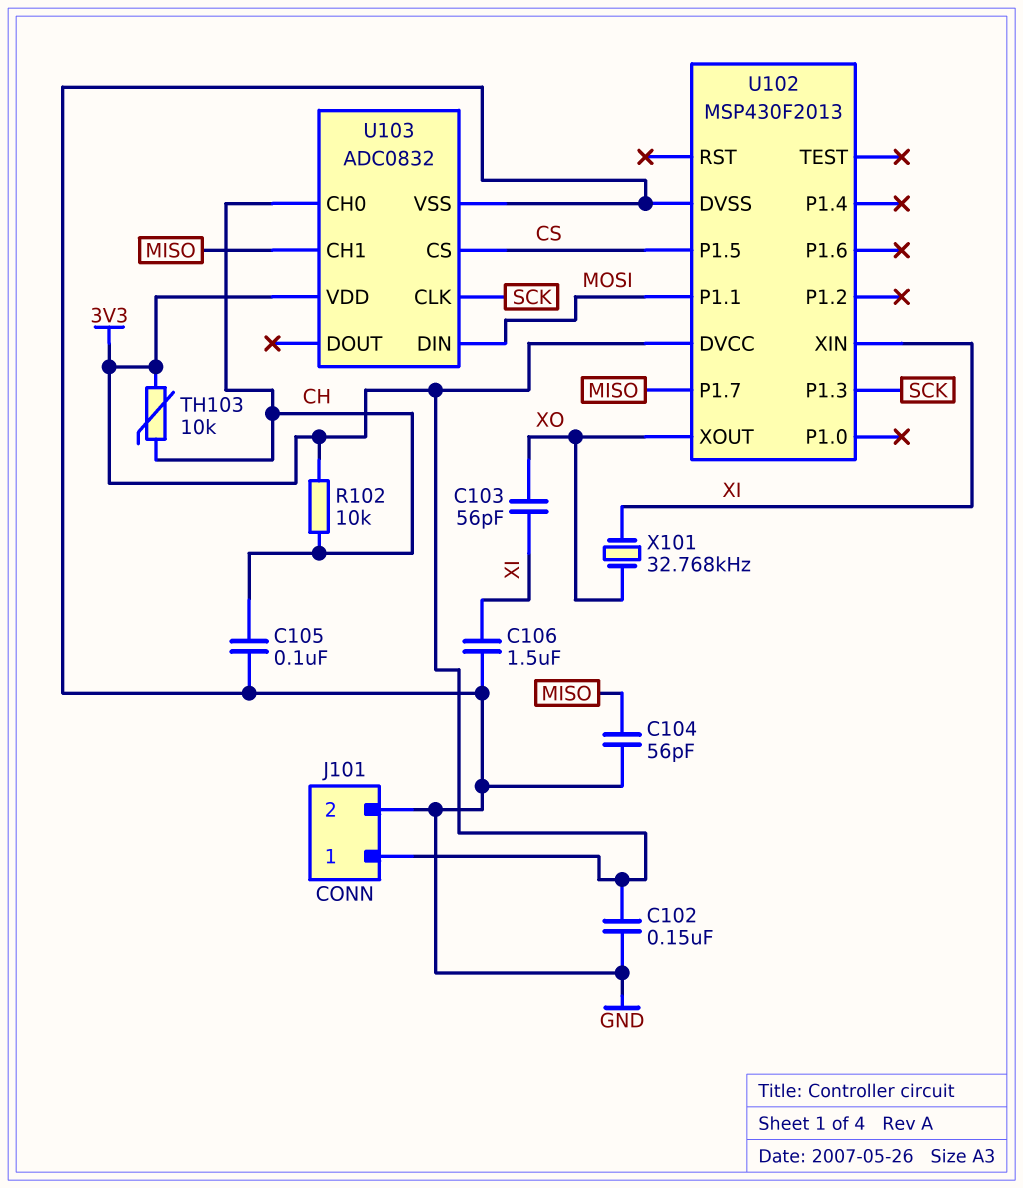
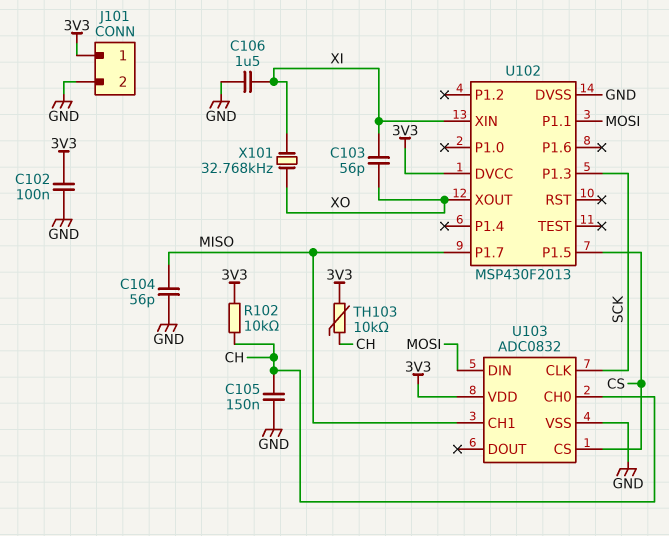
C102: 150nF (3V3, GND) -> 100nF (3V3, GND)
C105: 100nF (CH, GND) -> 150nF (CH, GND)

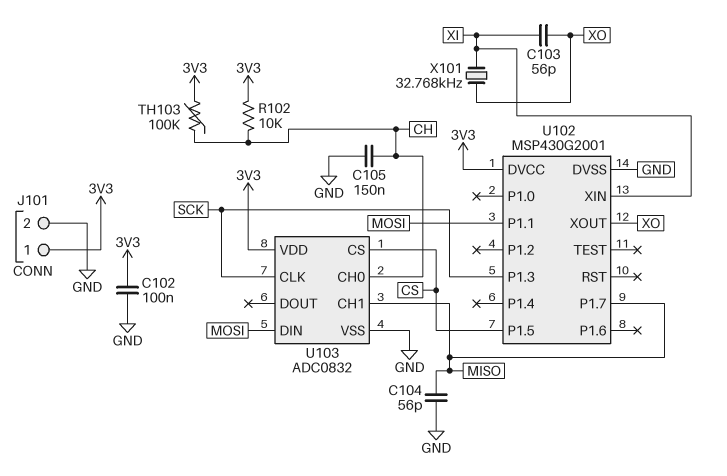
C106: 1.5uF (GND, XI) -> none
TH103: 10k (3V3, CH) -> 100k (3V3, CH)
U102: MSP430F2013 -> MSP430G2001

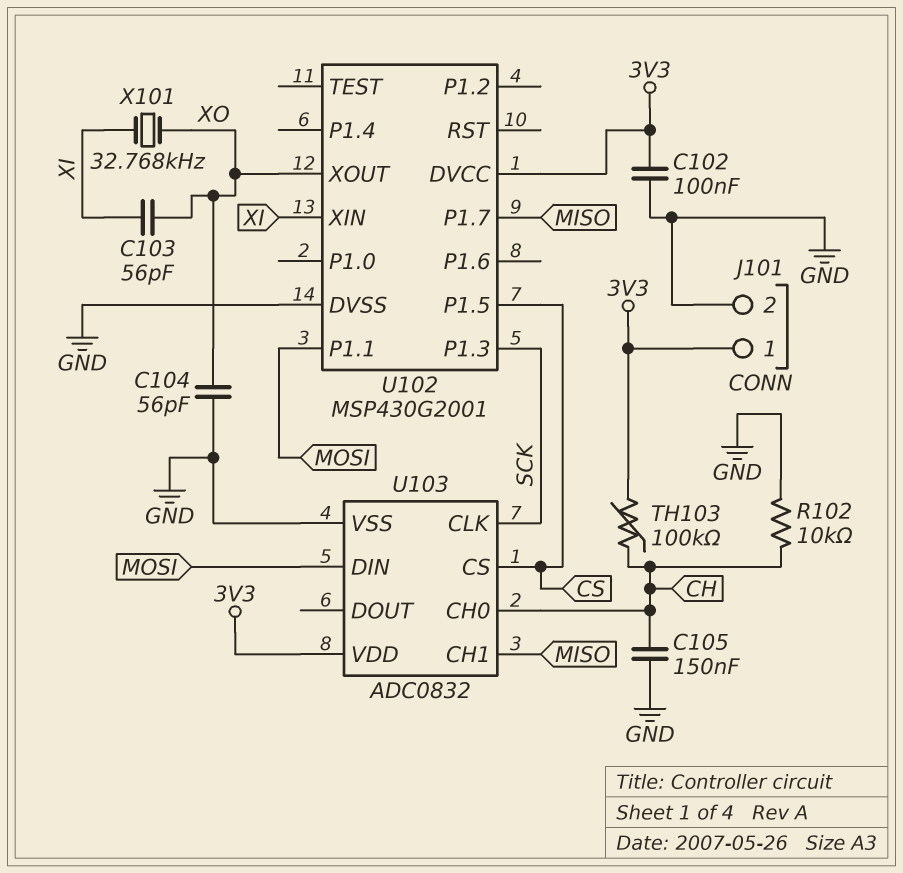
C104: 56pF (GND, MISO) -> 56pF (GND, XO)
R102: 10k (3V3, CH) -> 10k (CH, GND)

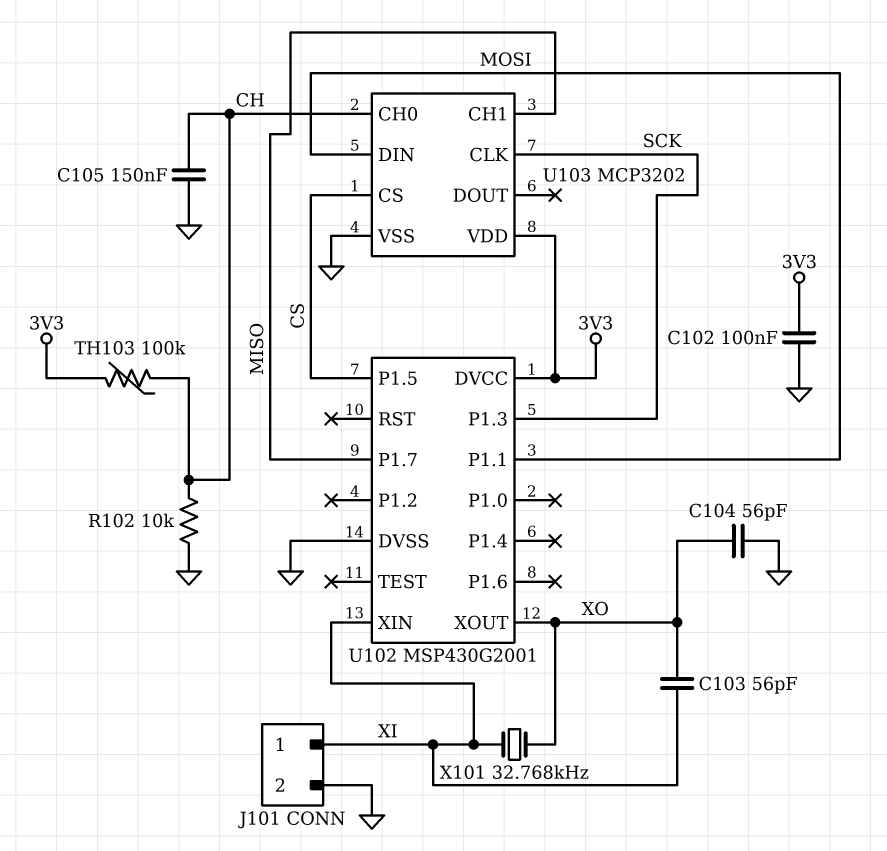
J101 pin 1: 3V3 -> XI
U103: ADC0832 -> MCP3202

